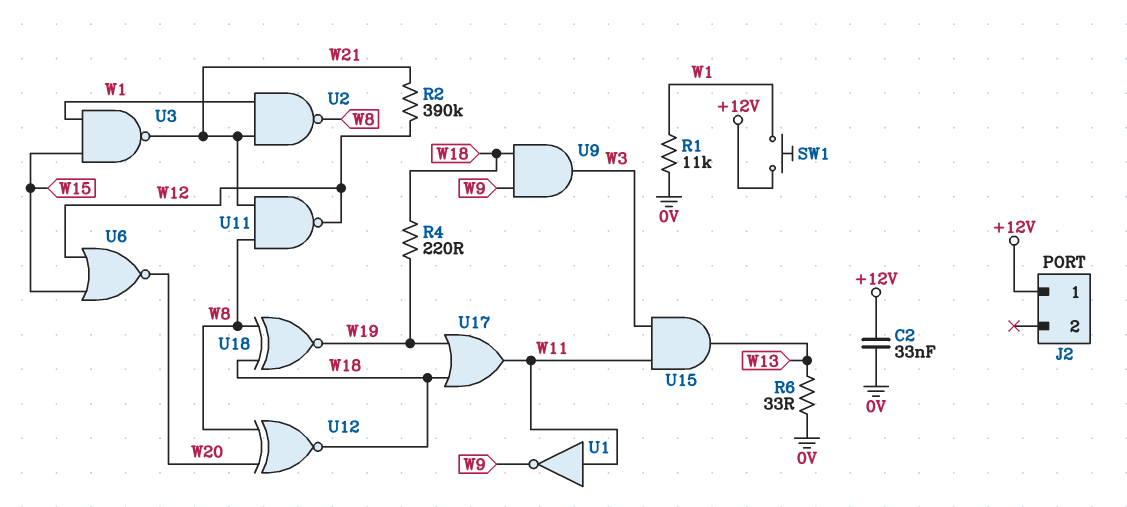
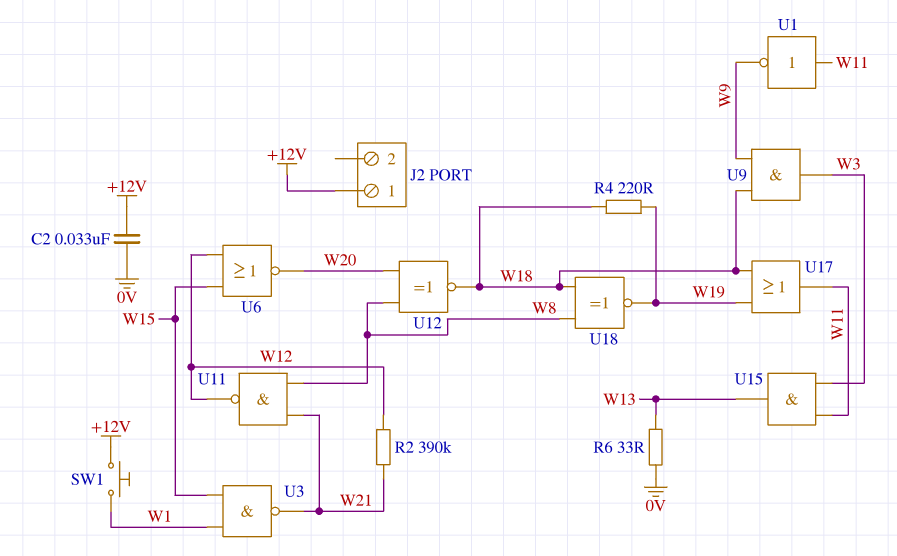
R1: 11k (0V, W1) -> none
U2: NAND (in W1, in W21, out W8) -> none

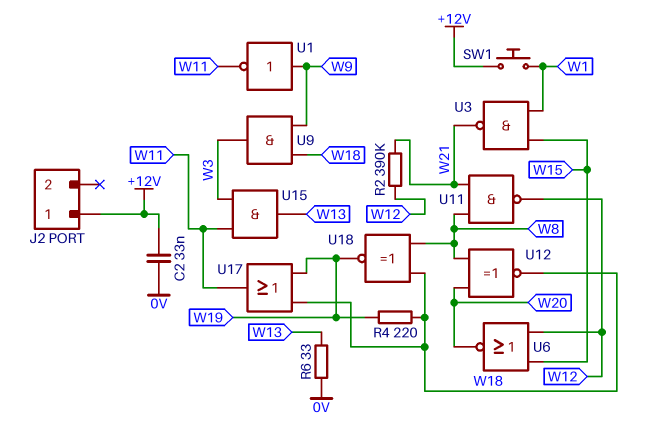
U1: NOT (in W11, out W9) -> NOT (in W9, out W11)

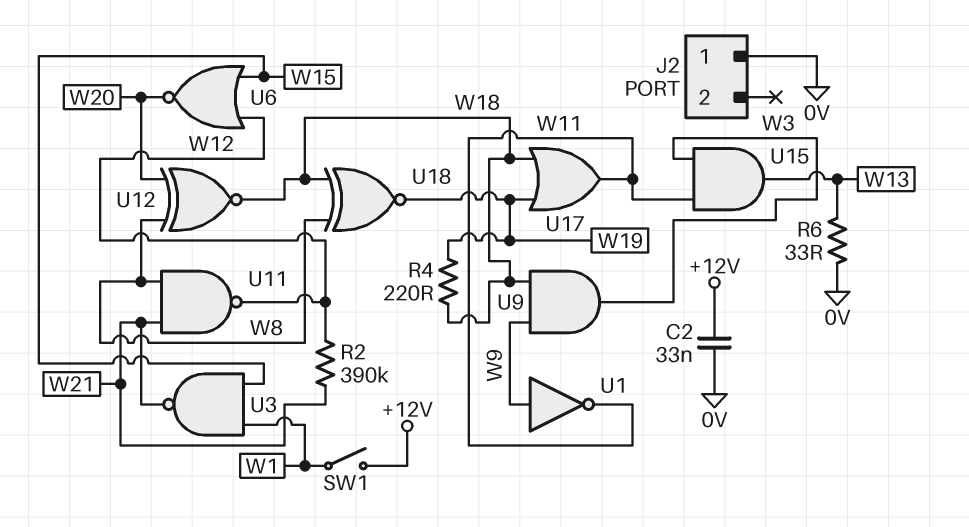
J2 pin 1: +12V -> 0V
SW1: button (+12V, W1) -> switch (+12V, W1)

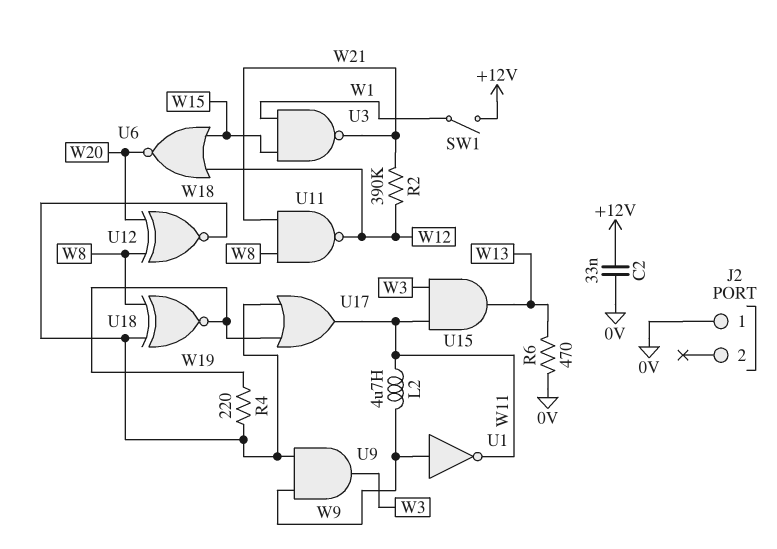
L2: none -> 4.7uH (W9, W11)
R6: 33 (0V, W13) -> 470 (0V, W13)

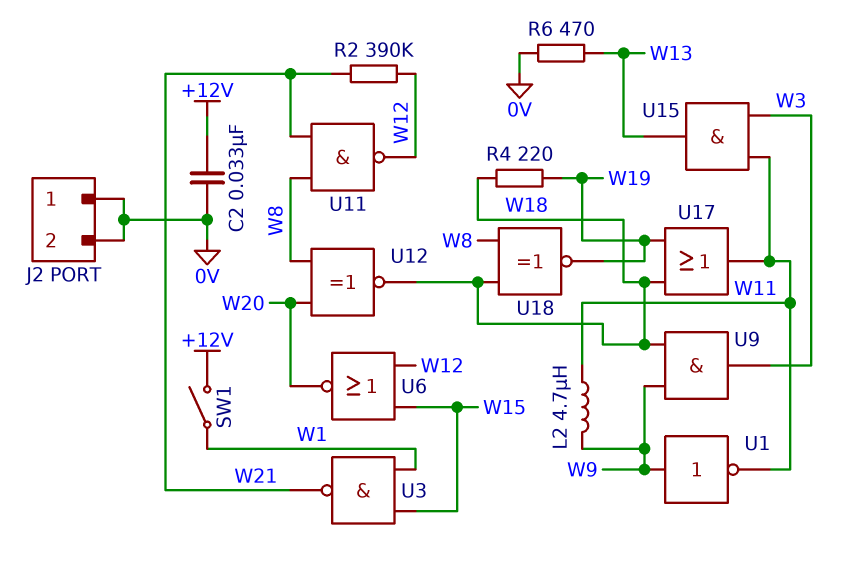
J2 pin 2: none -> 0V

